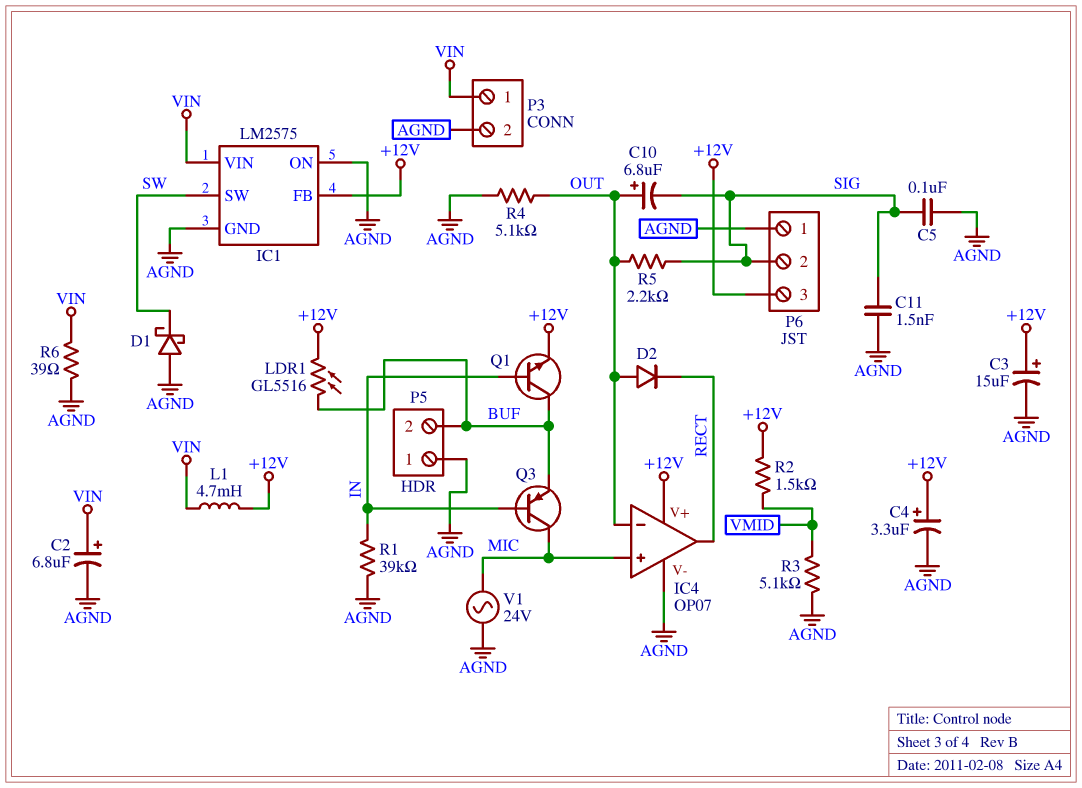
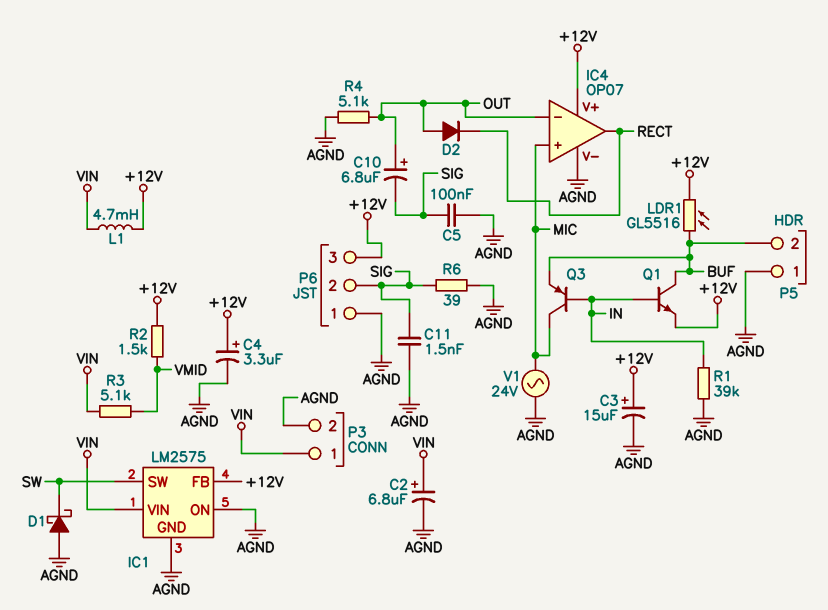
R3: 5.1k (AGND, VMID) -> 5.1k (VIN, VMID)
R5: 2.2k (OUT, SIG) -> none
R6: 39 (AGND, VIN) -> 39 (AGND, SIG)

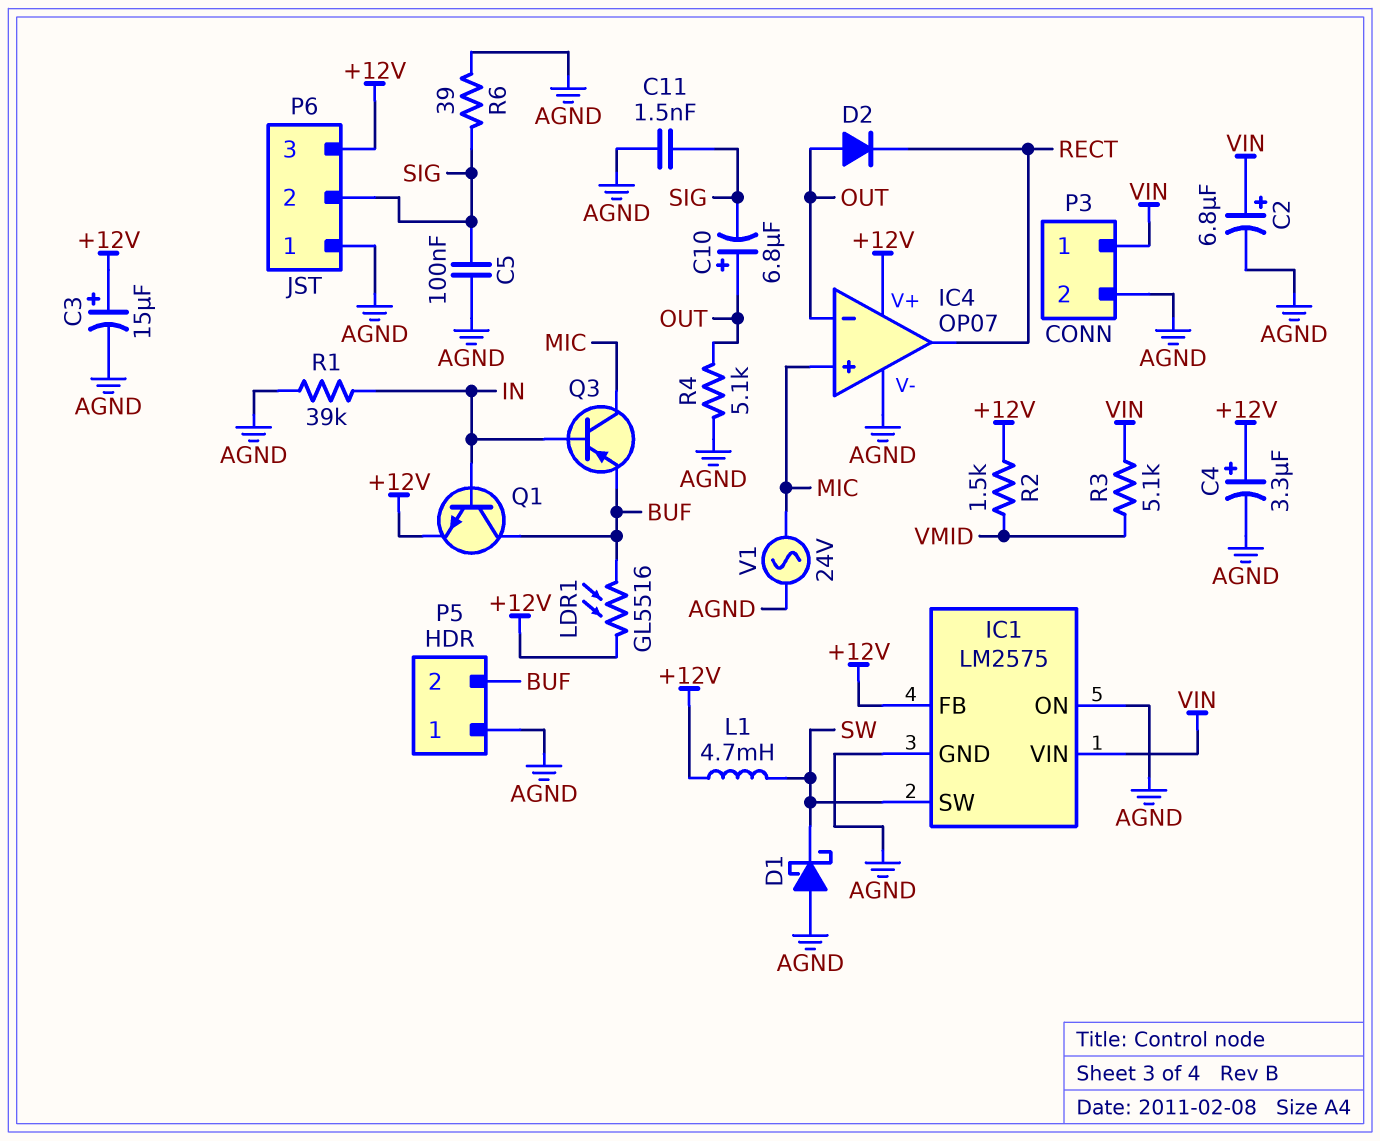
L1: 4.7mH (+12V, VIN) -> 4.7mH (+12V, SW)

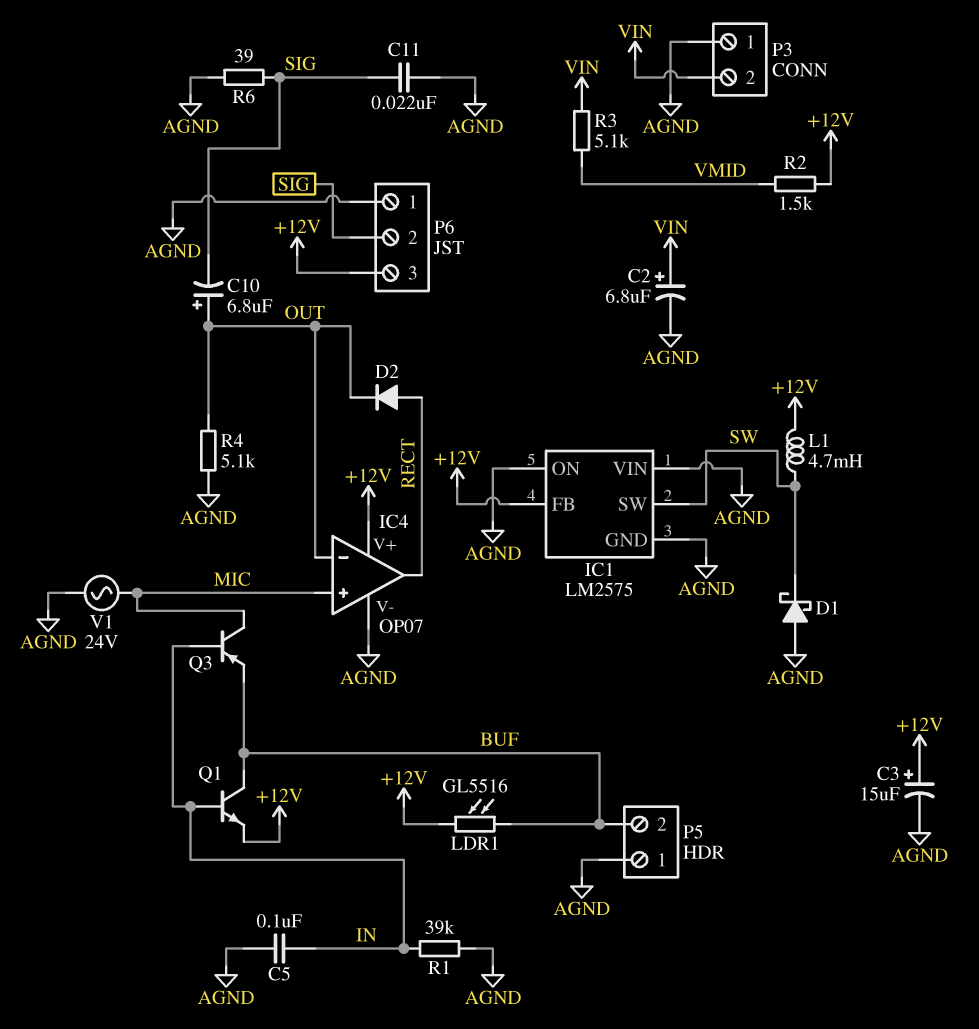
C4: 3.3uF (plus +12V, minus AGND) -> none
C5: 100nF (AGND, SIG) -> 100nF (AGND, IN)
C11: 1.5nF (AGND, SIG) -> 22nF (AGND, SIG)
D2: diode (A OUT, K RECT) -> diode (A RECT, K OUT)
IC1 pin VIN: VIN -> AGND
P3 pin 1: VIN -> AGND
P3 pin 2: AGND -> VIN

